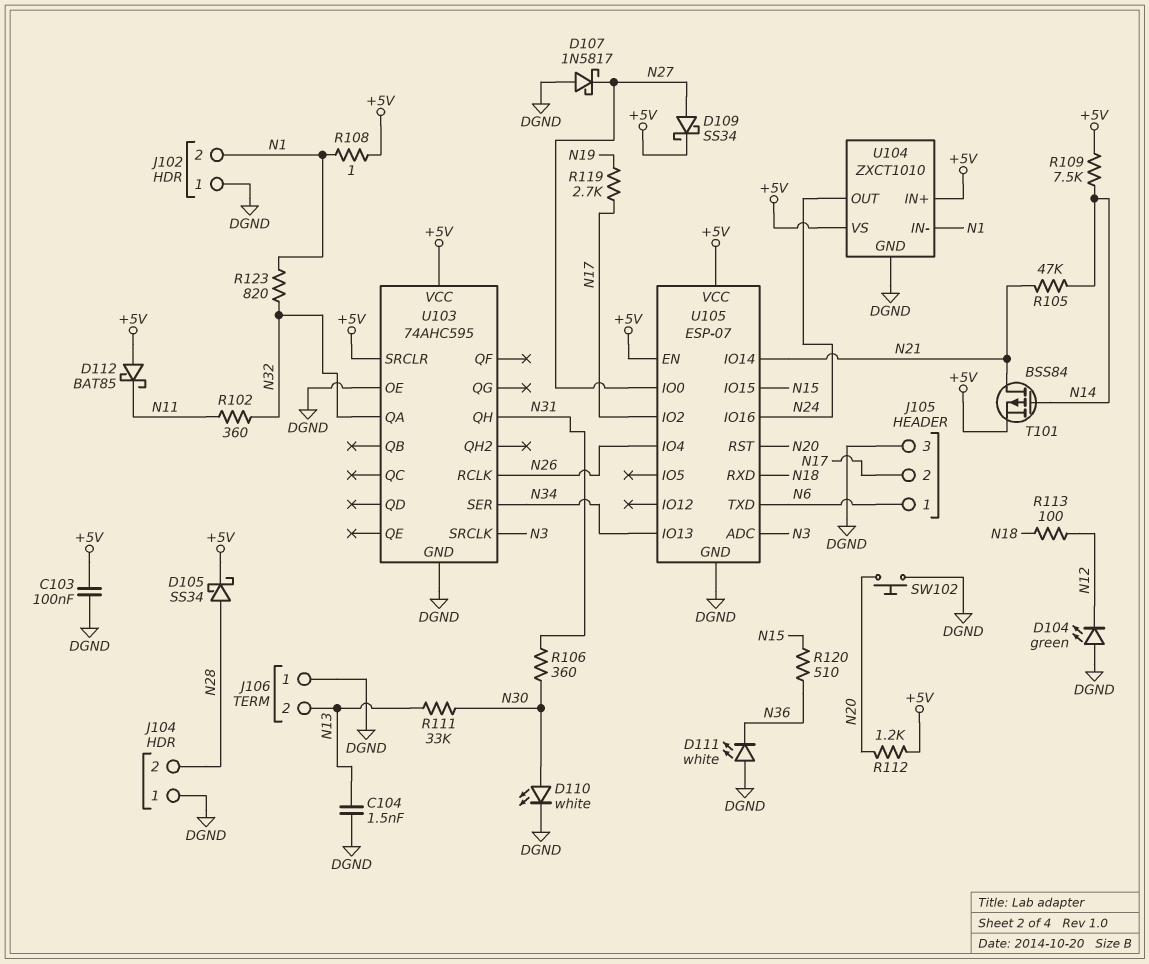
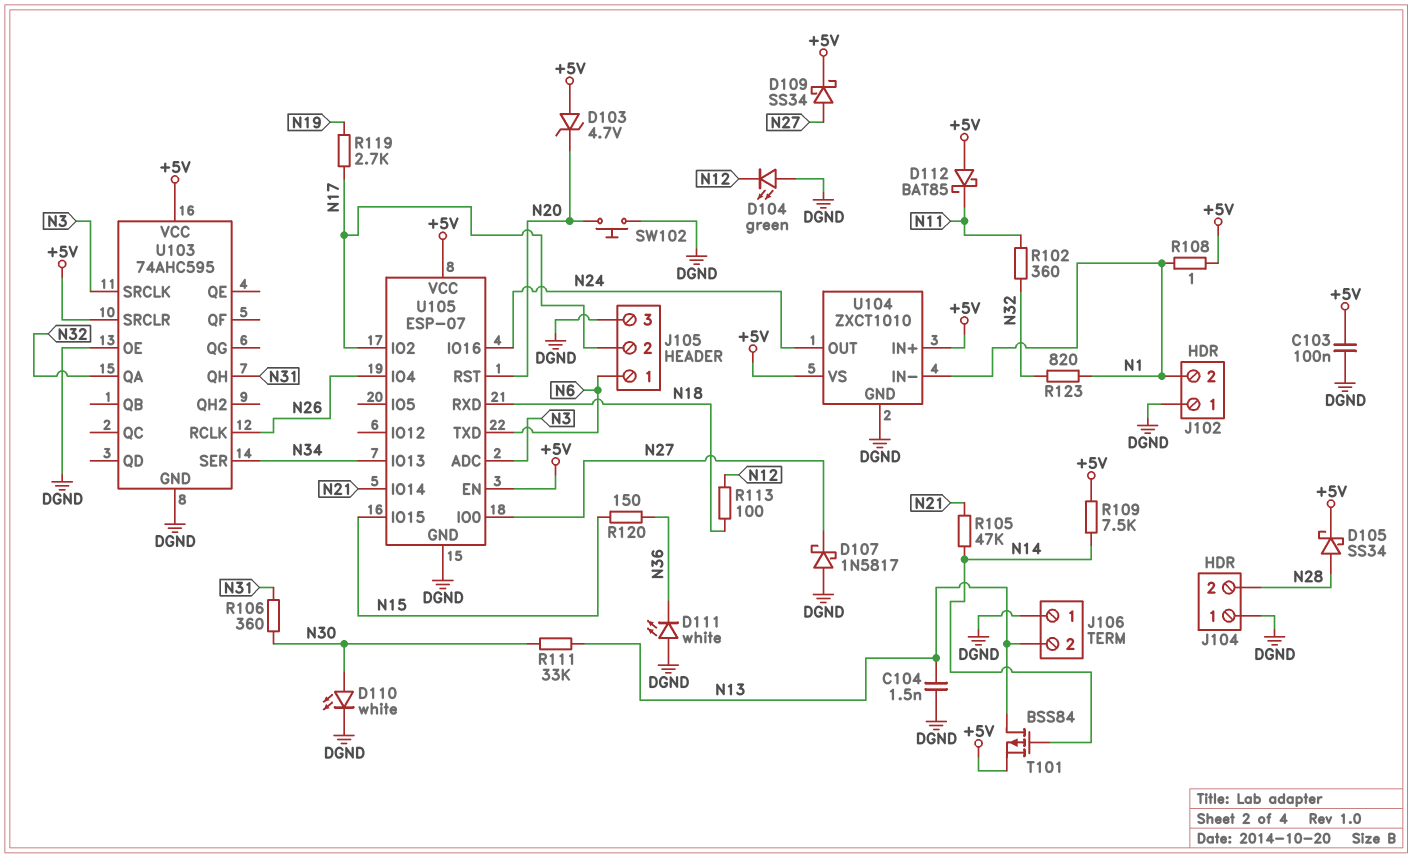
D103: none -> zener 4.7V (A +5V, K N20)
R112: 1.2k (+5V, N20) -> none
R120: 510 (N15, N36) -> 150 (N15, N36)
T101: PMOS BSS84 (G N14, D N21, S +5V) -> PMOS BSS84 (G N14, D N13, S +5V)

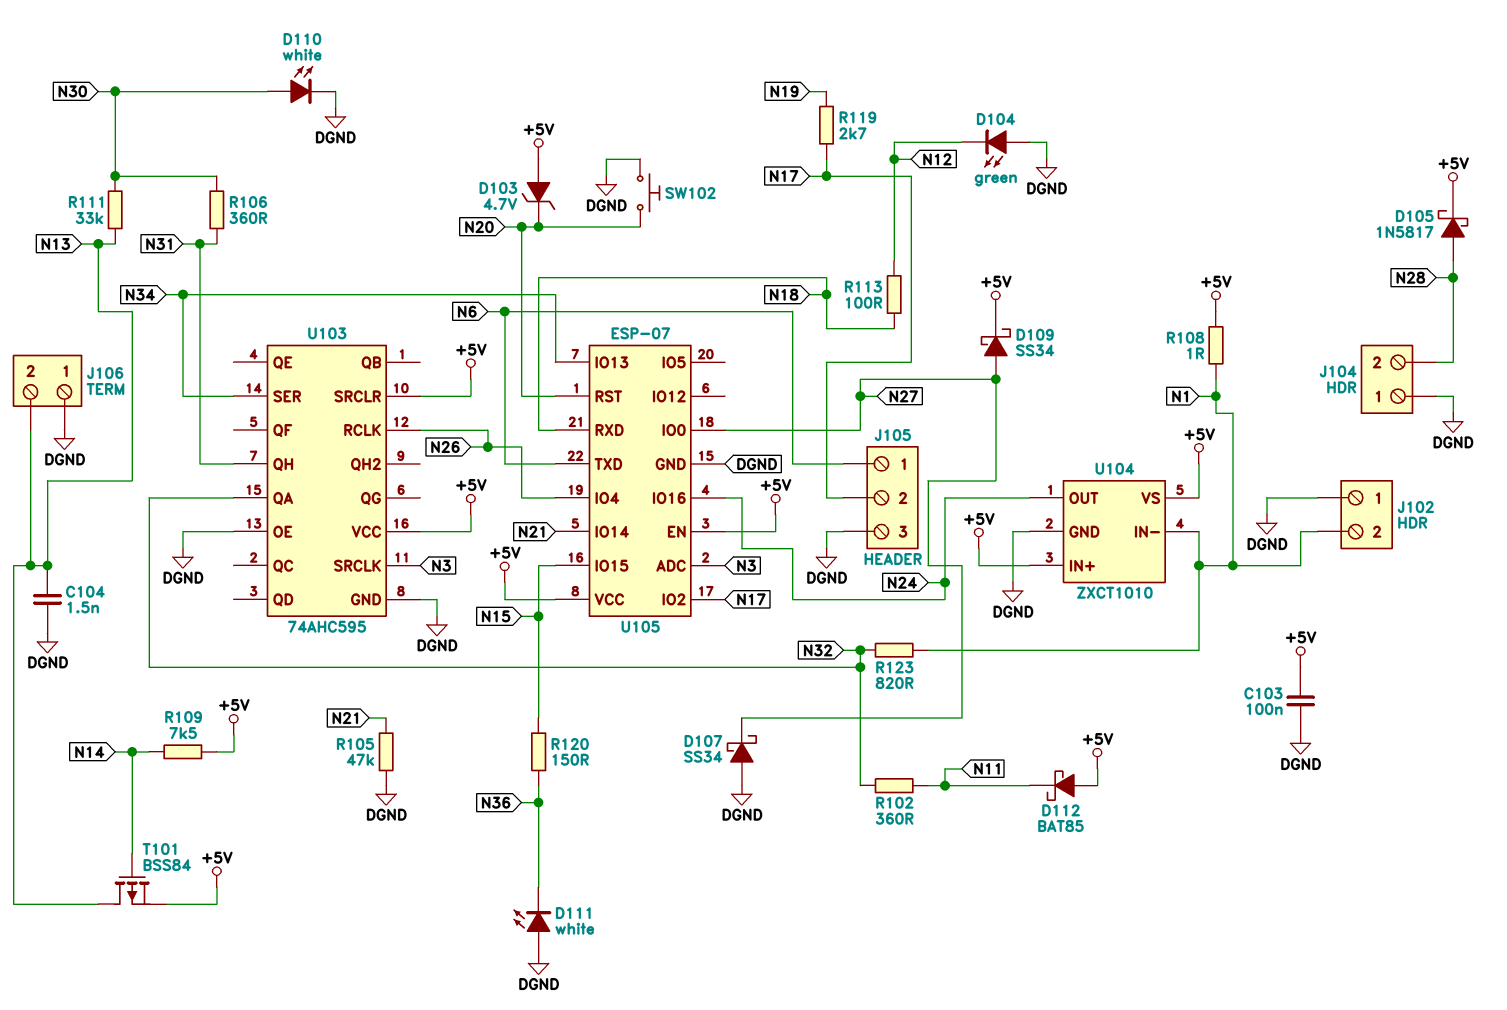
D105: schottky SS34 (A N28, K +5V) -> schottky 1N5817 (A N28, K +5V)
D107: schottky 1N5817 (A DGND, K N27) -> schottky SS34 (A DGND, K N27)
R105: 47k (N14, N21) -> 47k (DGND, N21)

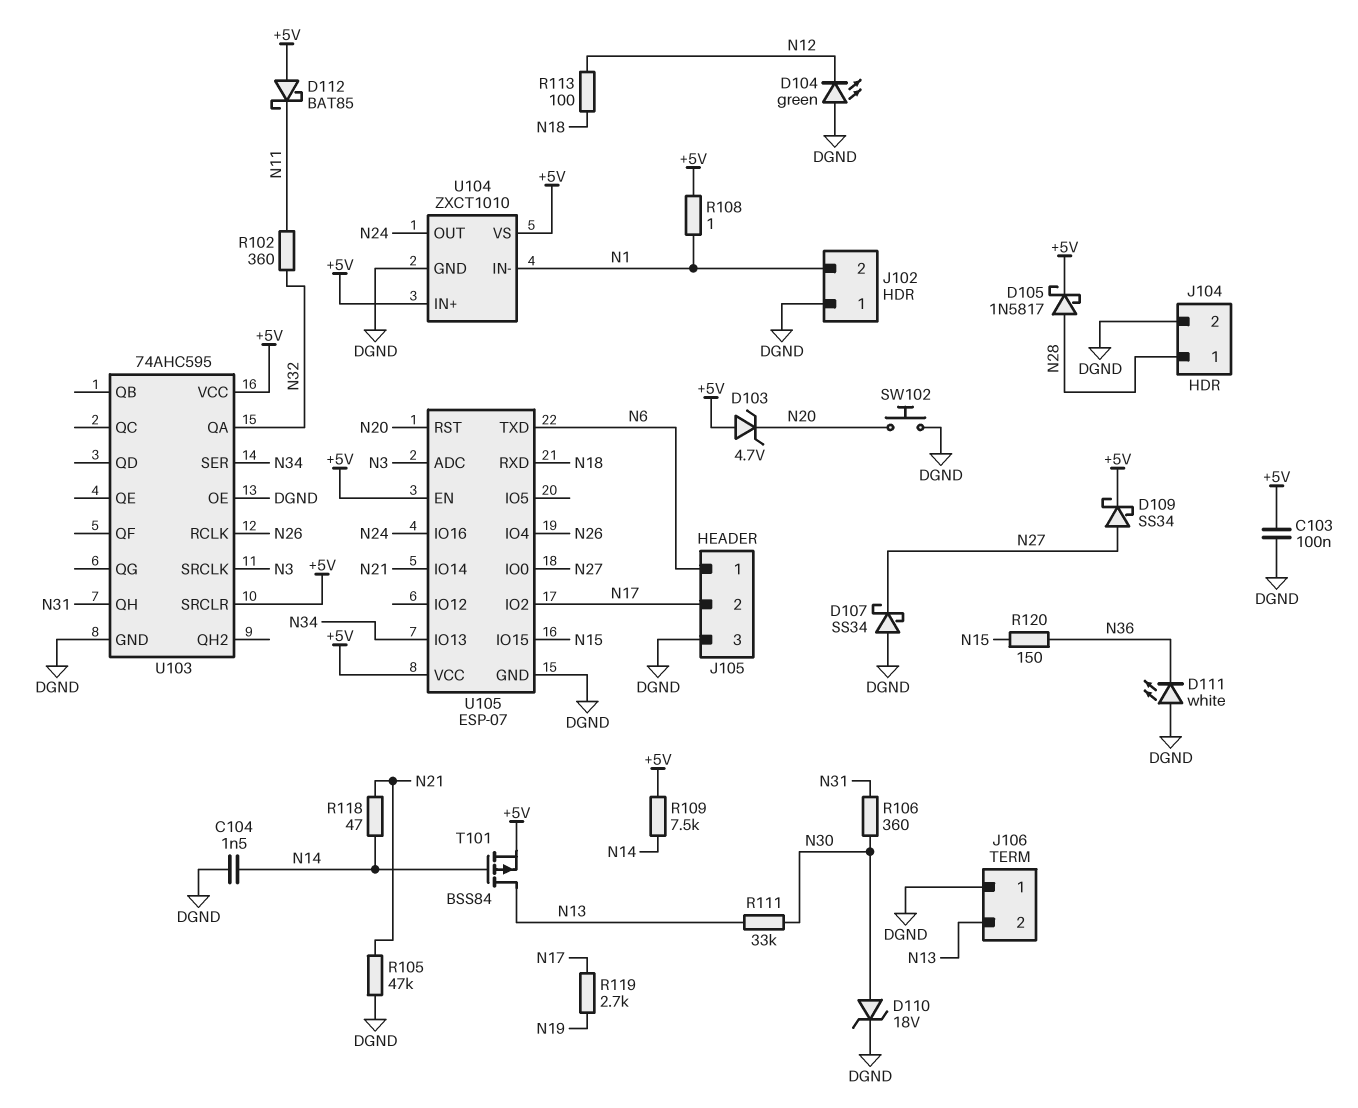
C104: 1.5nF (DGND, N13) -> 1.5nF (DGND, N14)
D110: LED white (A N30, K DGND) -> zener 18V (A N30, K DGND)
J104 pin 1: DGND -> N28
J104 pin 2: N28 -> DGND
R118: none -> 47 (N14, N21)
R123: 820 (N1, N32) -> none

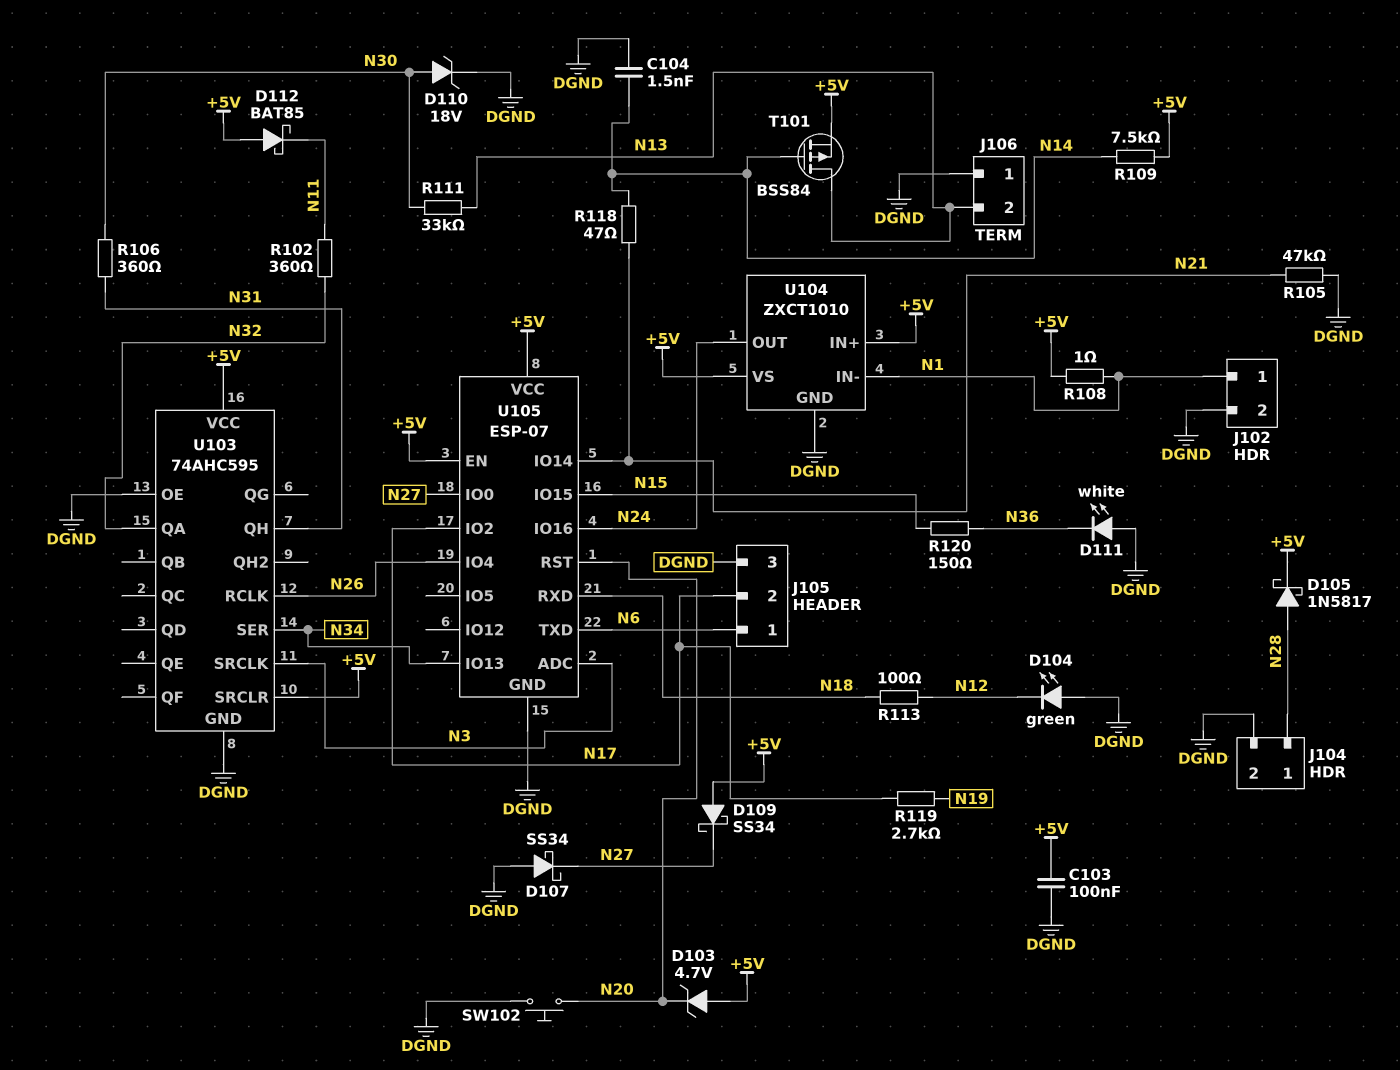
D109: schottky SS34 (A N27, K +5V) -> schottky SS34 (A +5V, K N27)
J102 pin 1: DGND -> N1
J102 pin 2: N1 -> DGND

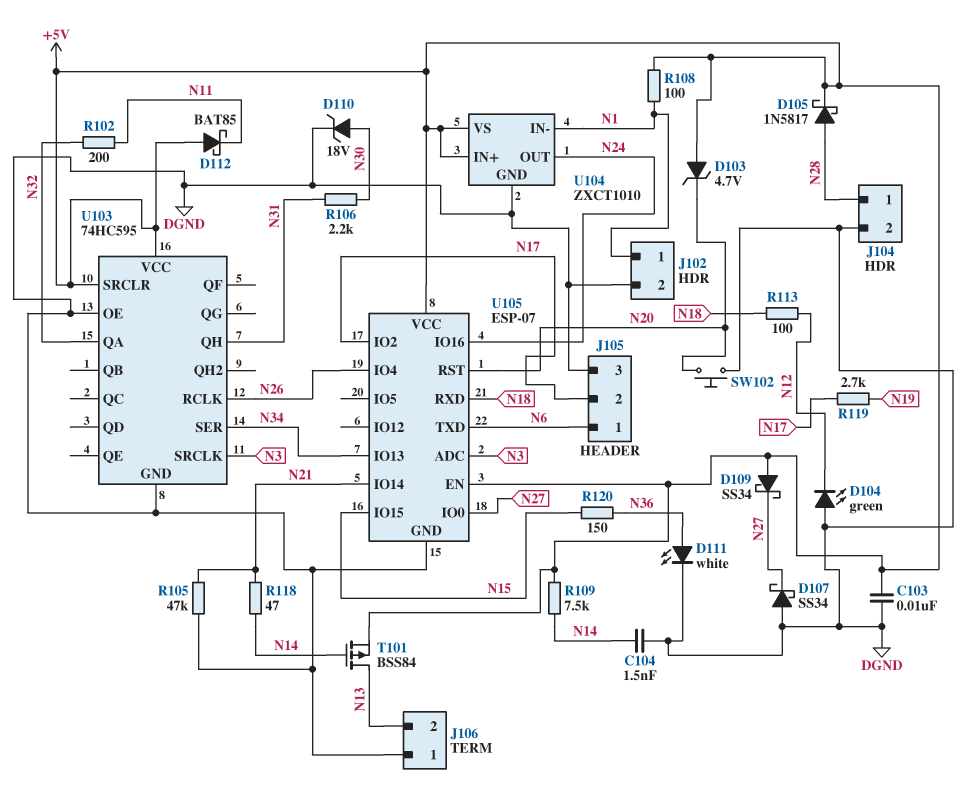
C103: 100nF (+5V, DGND) -> 10nF (+5V, DGND)
D111: LED white (A DGND, K N36) -> LED white (A N36, K DGND)
R102: 360 (N11, N32) -> 200 (N11, N32)
R106: 360 (N30, N31) -> 2.2k (N30, N31)
R108: 1 (+5V, N1) -> 100 (+5V, N1)
R111: 33k (N13, N30) -> none
U103: 74AHC595 -> 74HC595

